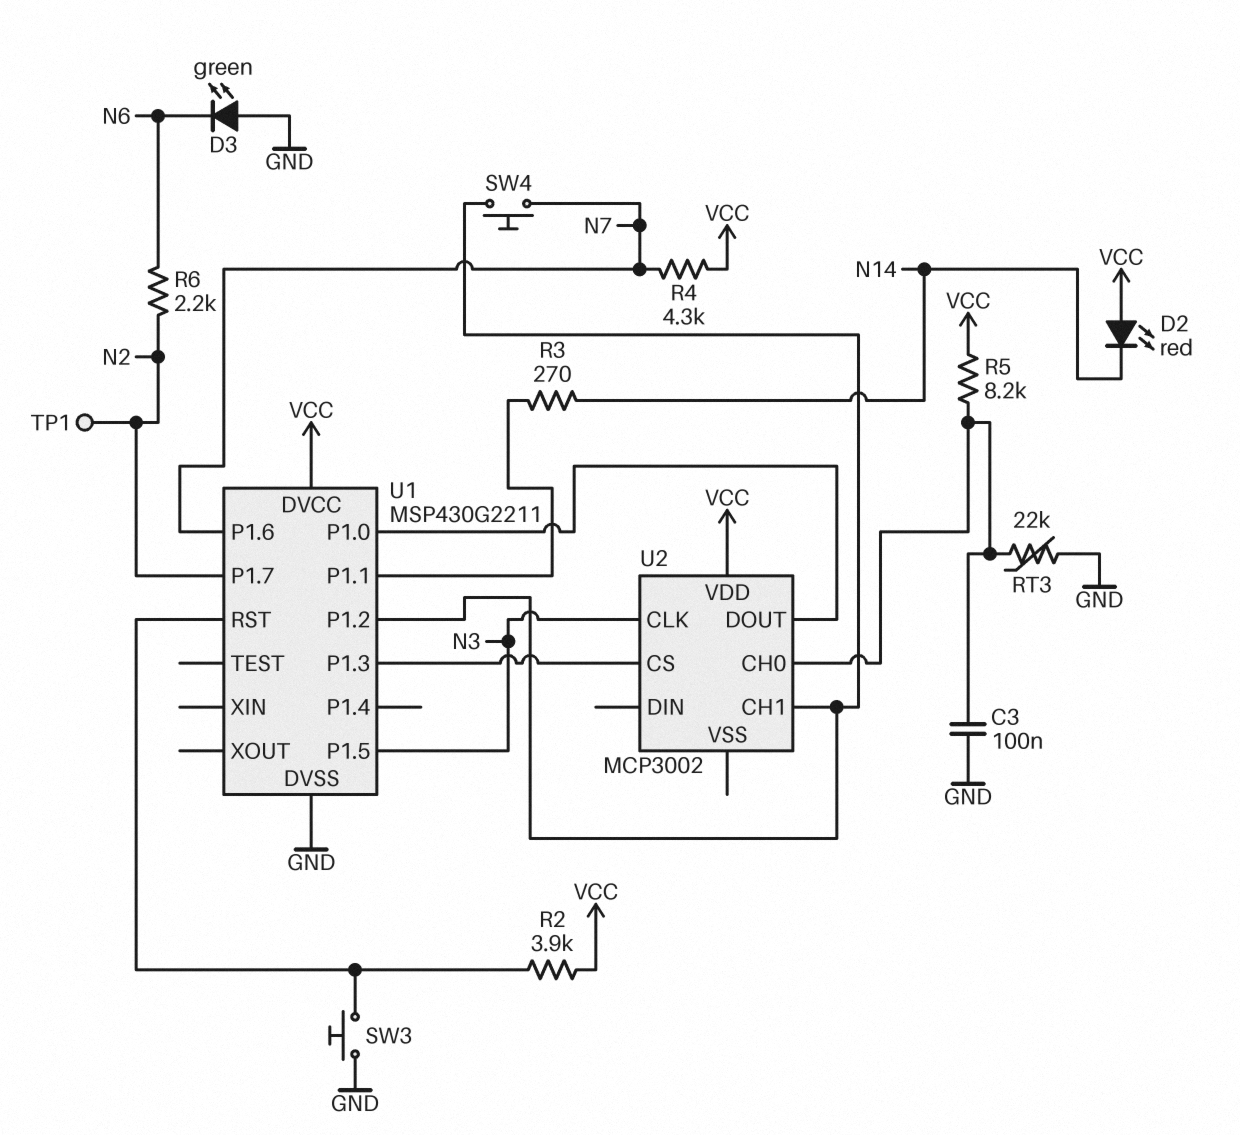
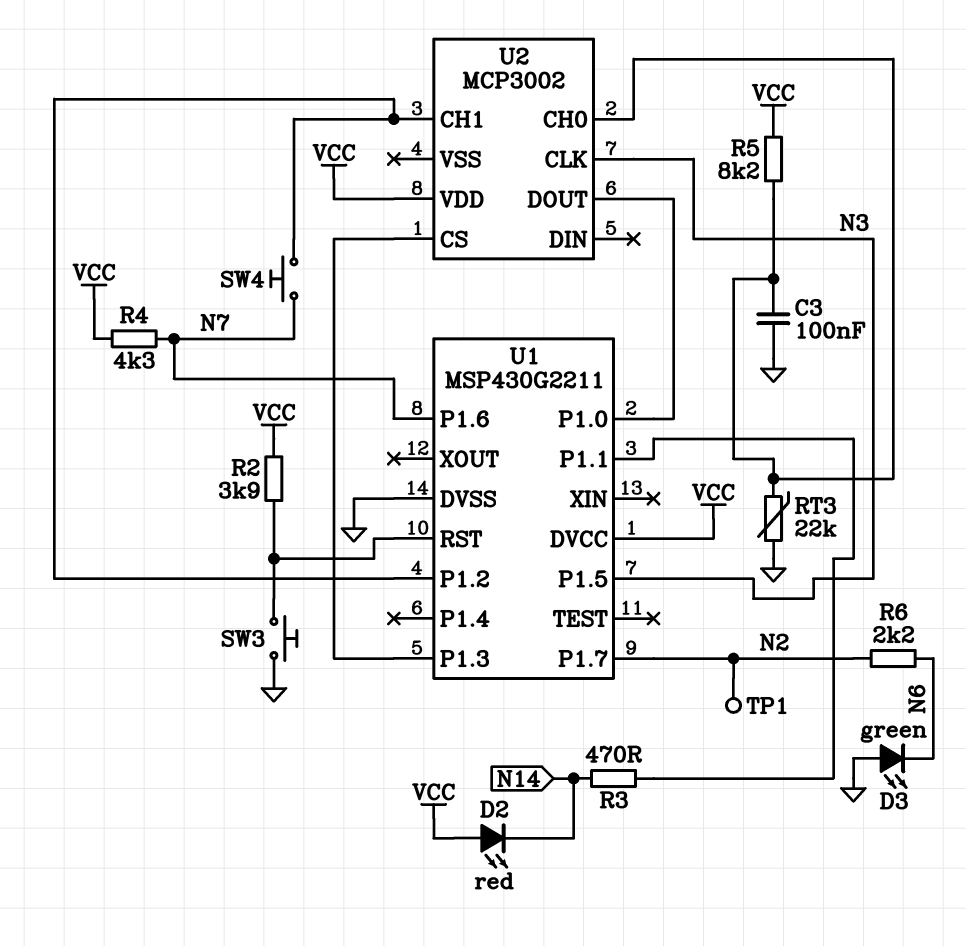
R3: 270 (N14, U1/P1.1) -> 470 (N14, U1/P1.1)

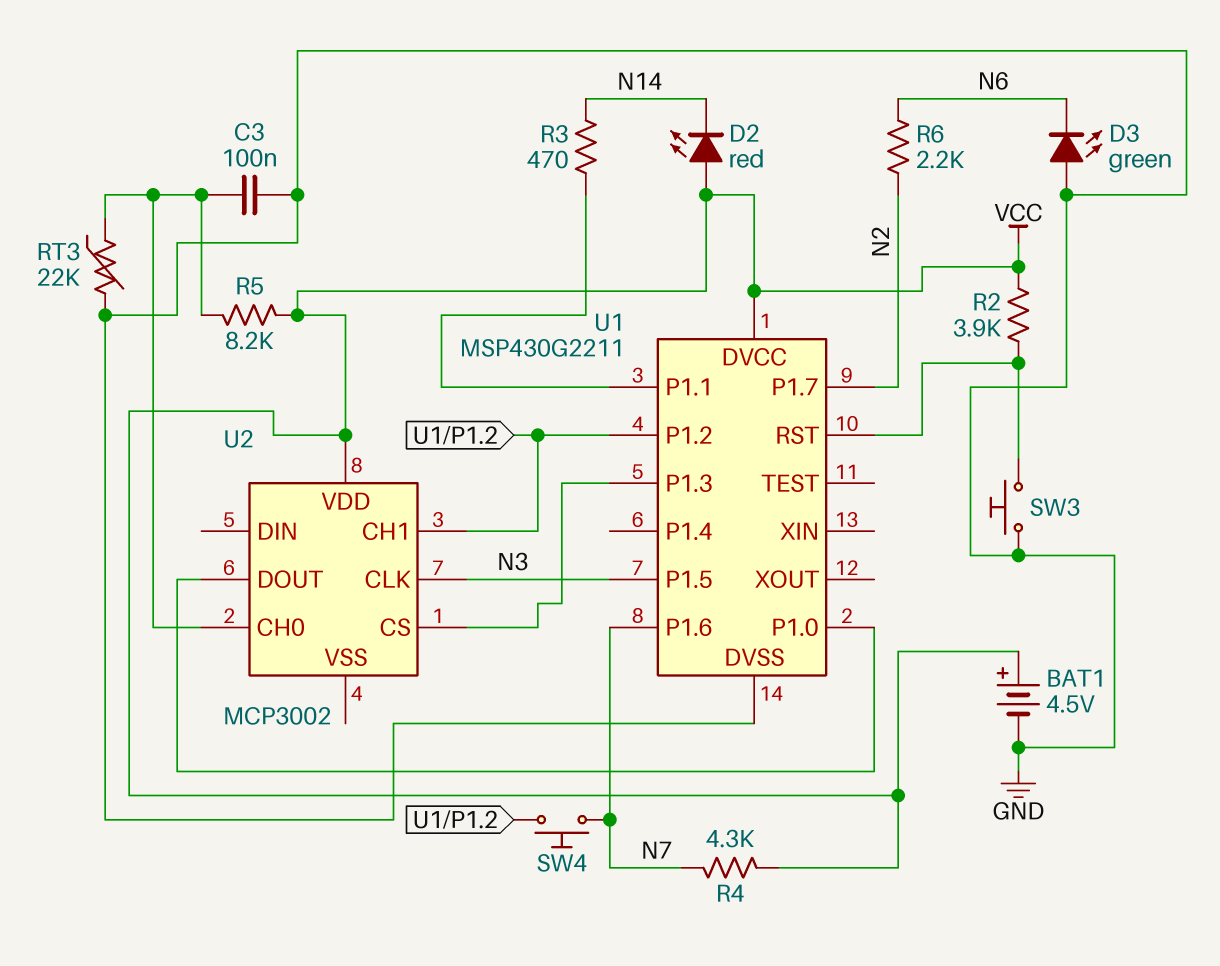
BAT1: none -> 4.5V (plus VCC, minus GND)
TP1: test point (N2) -> none

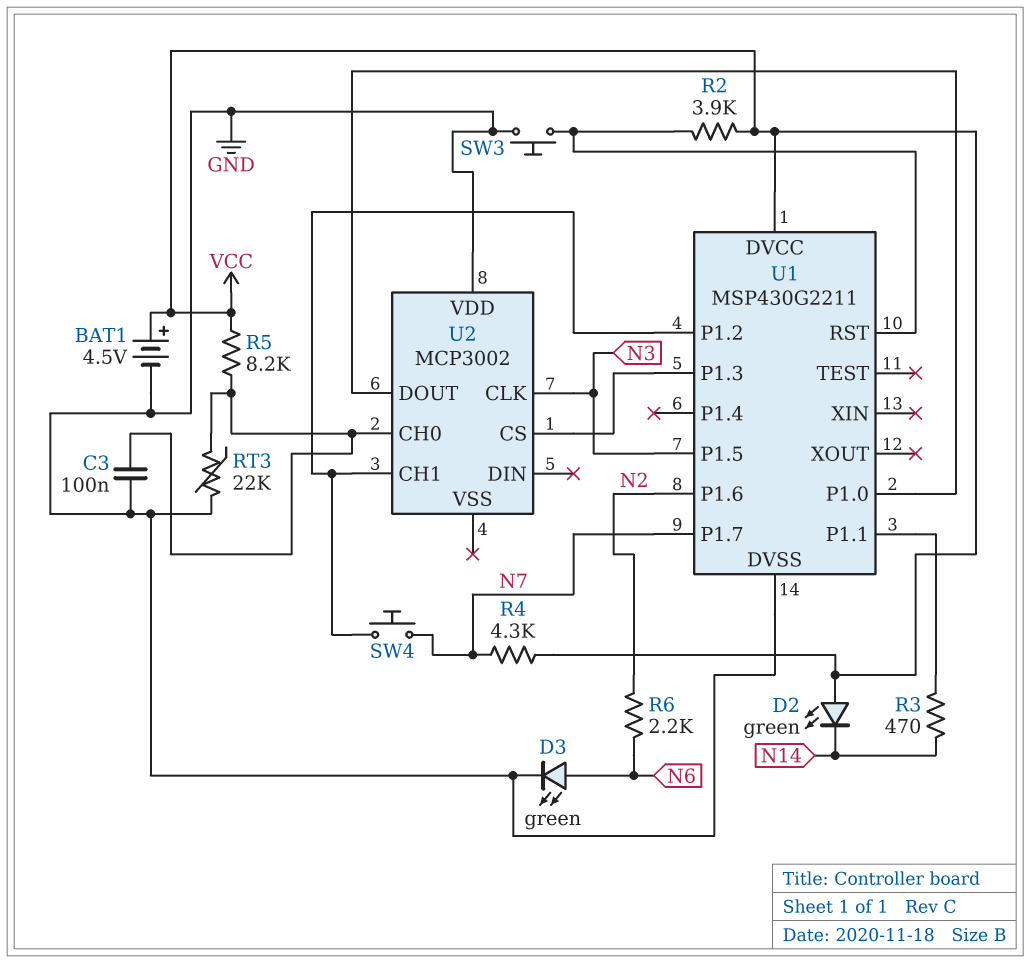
D2: LED red (A VCC, K N14) -> LED green (A VCC, K N14)
D3: LED green (A GND, K N6) -> LED green (A N6, K GND)
U1 pin P1.6: N7 -> N2
U1 pin P1.7: N2 -> N7
U2 pin VDD: VCC -> GND

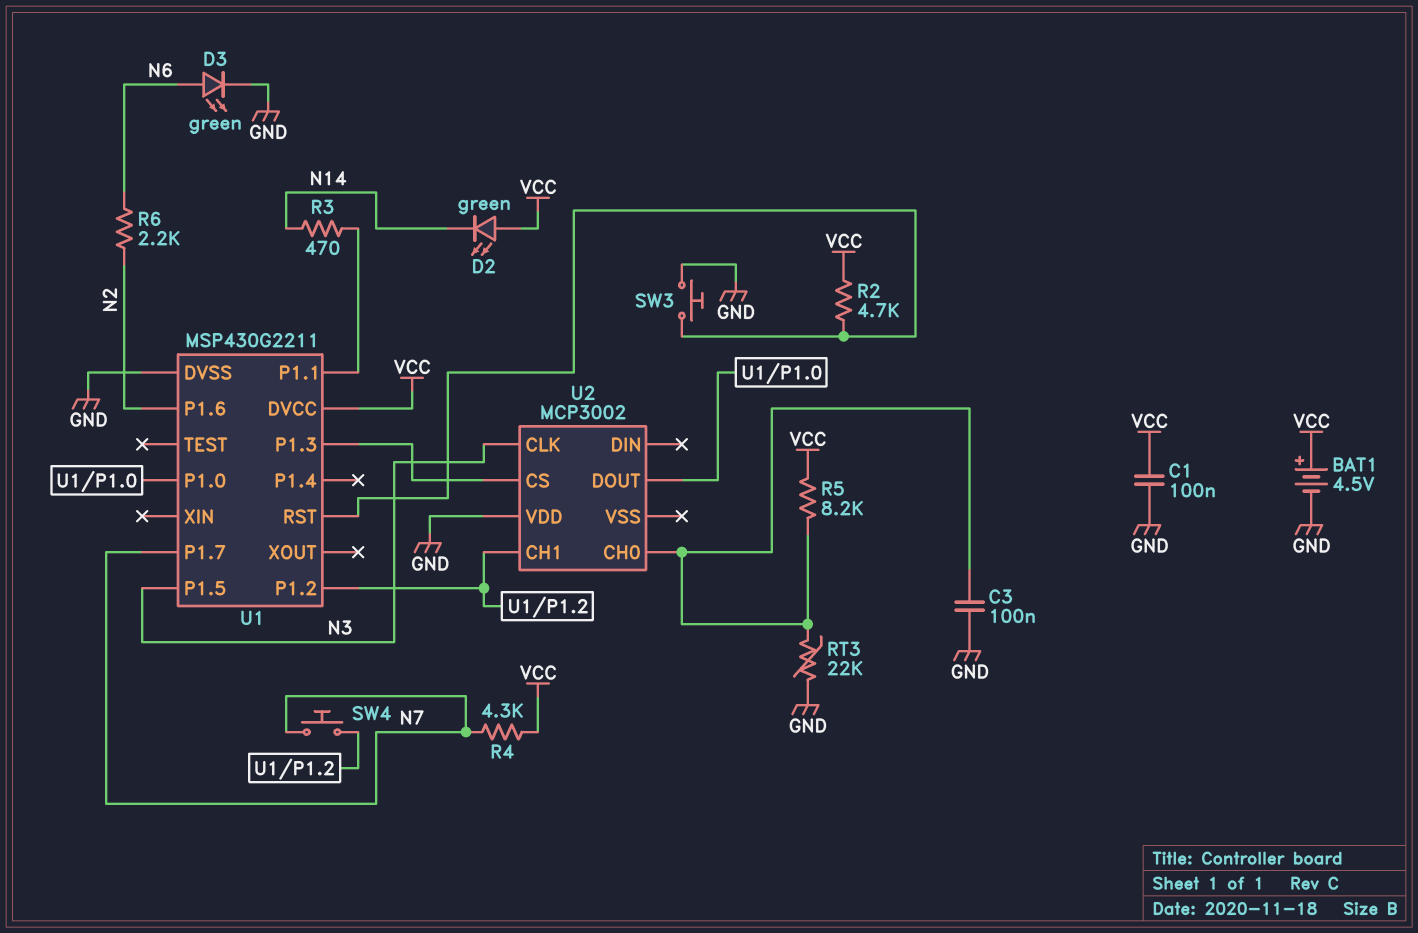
C1: none -> 100nF (GND, VCC)
R2: 3.9k (U1/RST, VCC) -> 4.7k (U1/RST, VCC)

